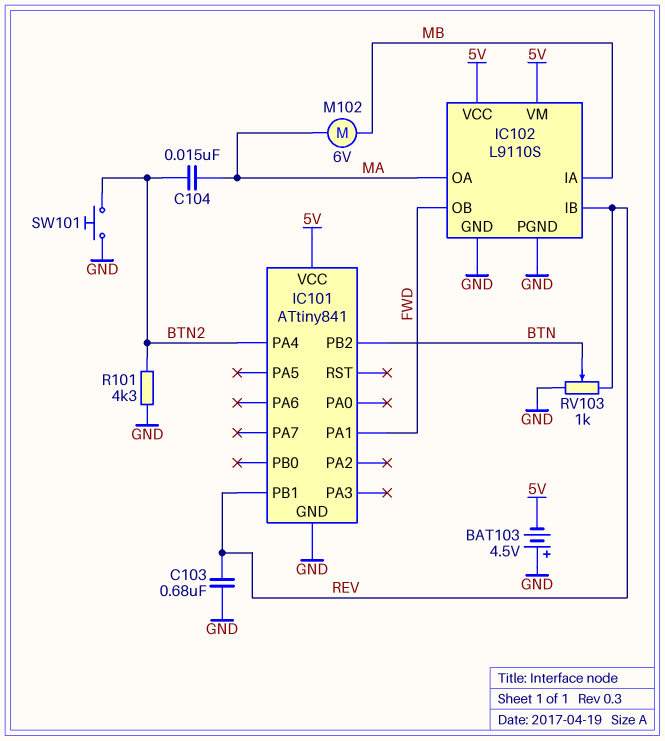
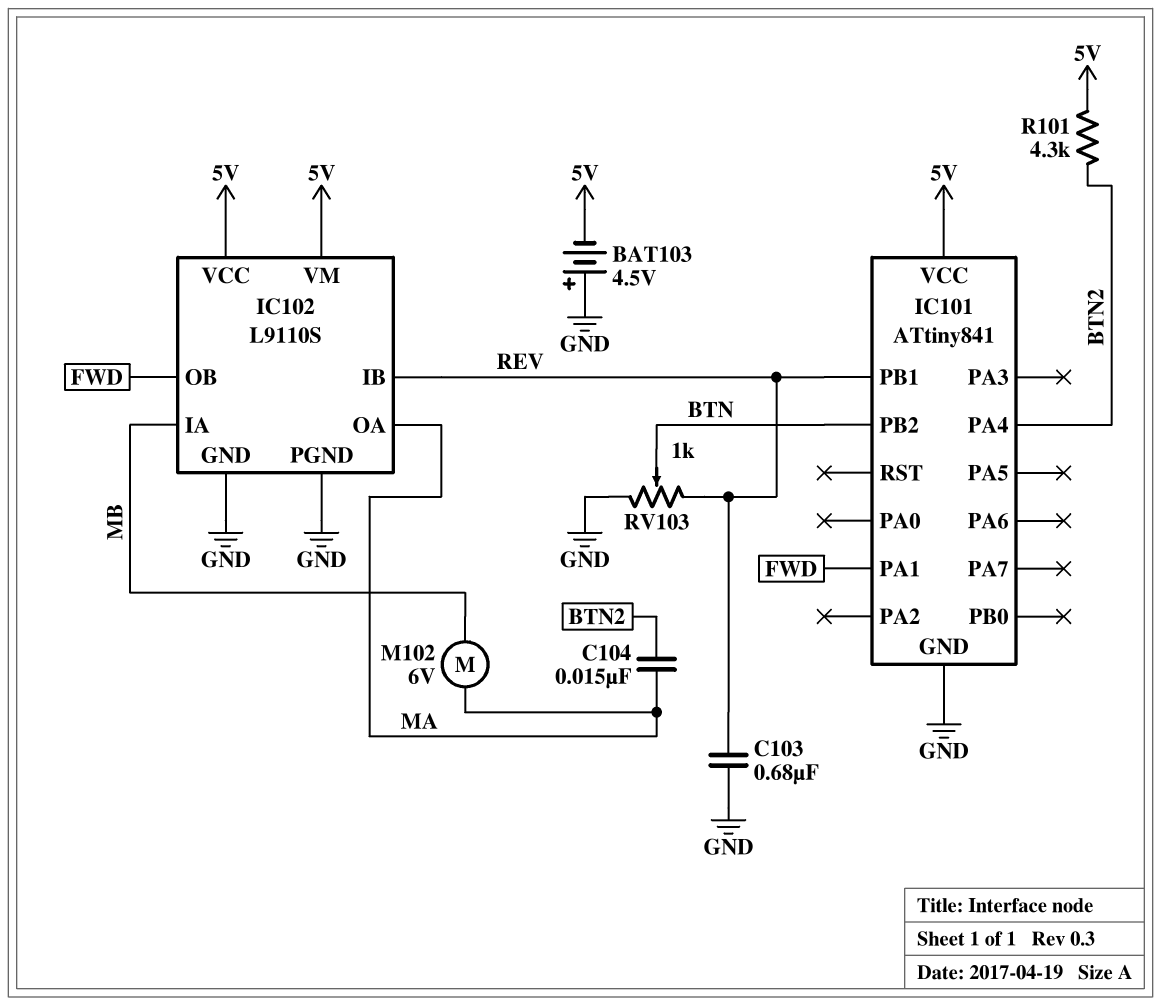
R101: 4.3k (BTN2, GND) -> 4.3k (5V, BTN2)
SW101: button (BTN2, GND) -> none

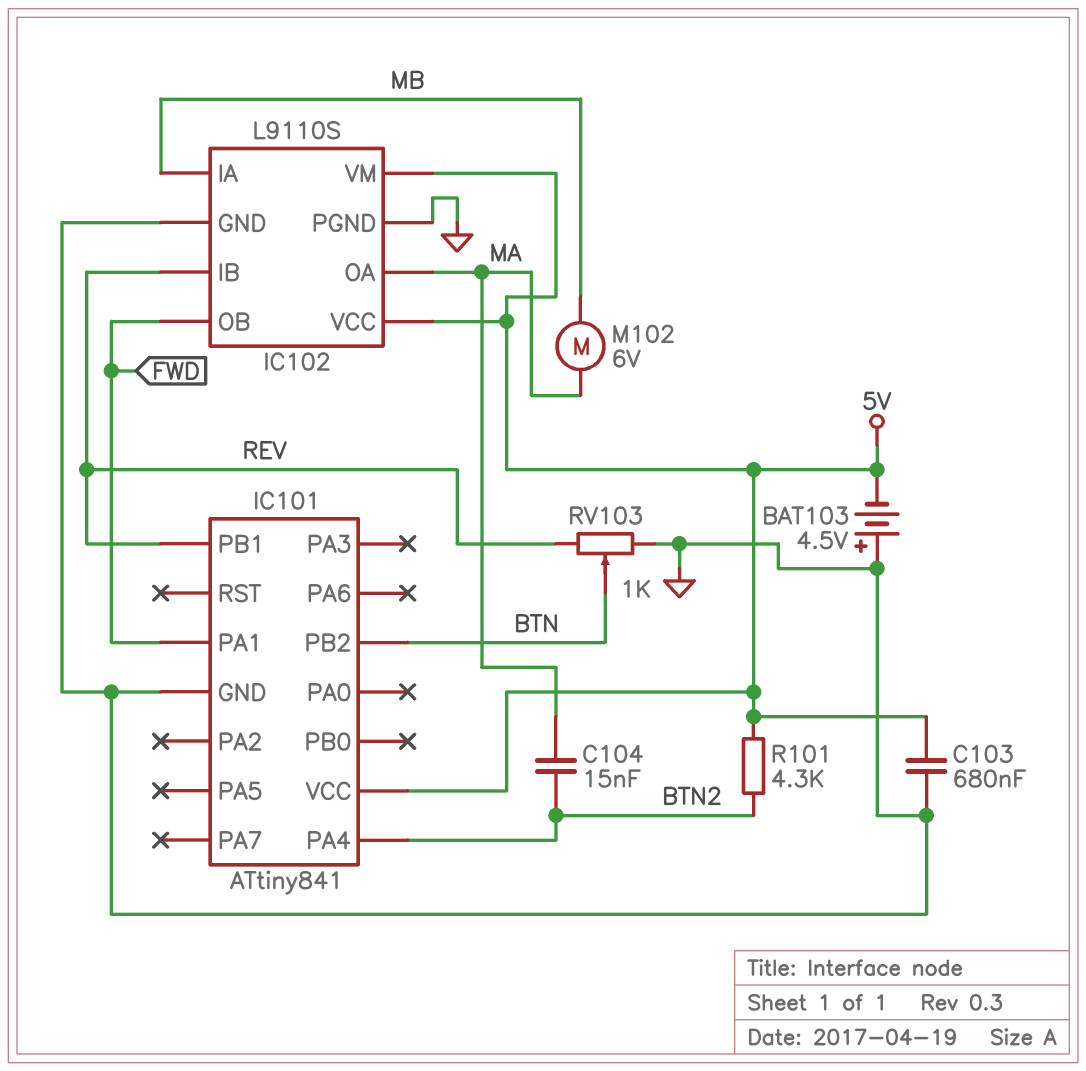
C103: 680nF (GND, REV) -> 680nF (5V, GND)

